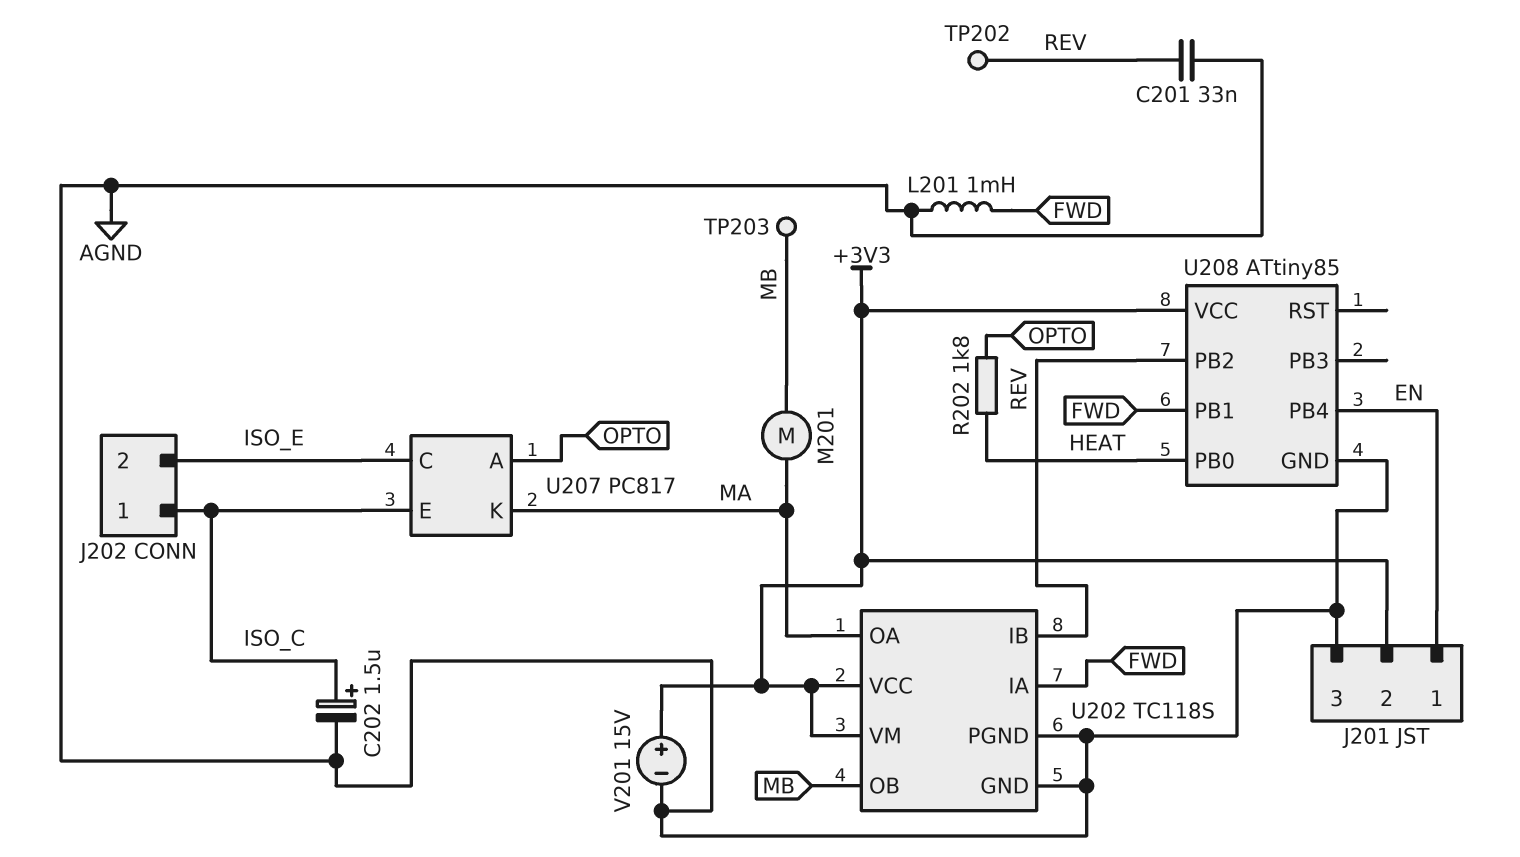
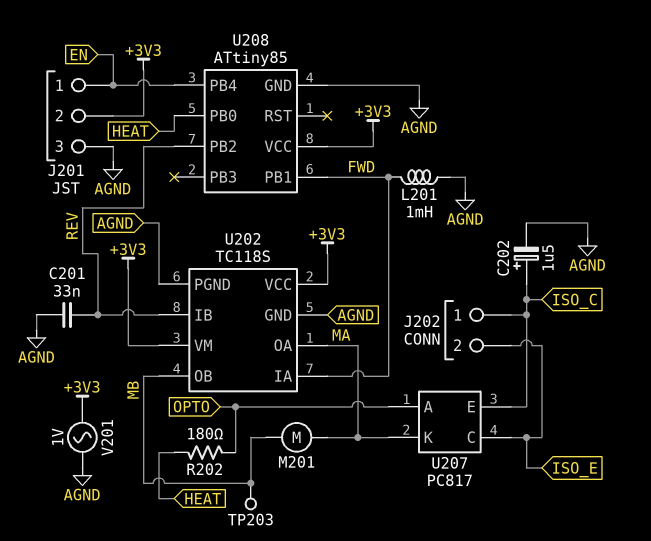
R202: 1.8k (HEAT, OPTO) -> 180 (HEAT, OPTO)
TP202: test point (REV) -> none
V201: 15V (plus +3V3, minus AGND) -> AC 1V (+3V3, AGND)

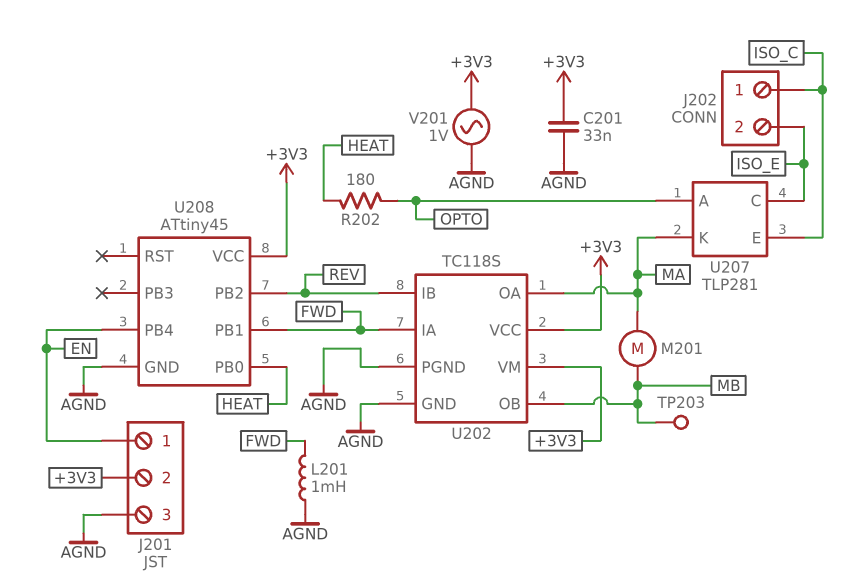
C201: 33nF (AGND, REV) -> 33nF (+3V3, AGND)
C202: 1.5uF (plus ISO_C, minus AGND) -> none
U207: PC817 -> TLP281
U208: ATtiny85 -> ATtiny45

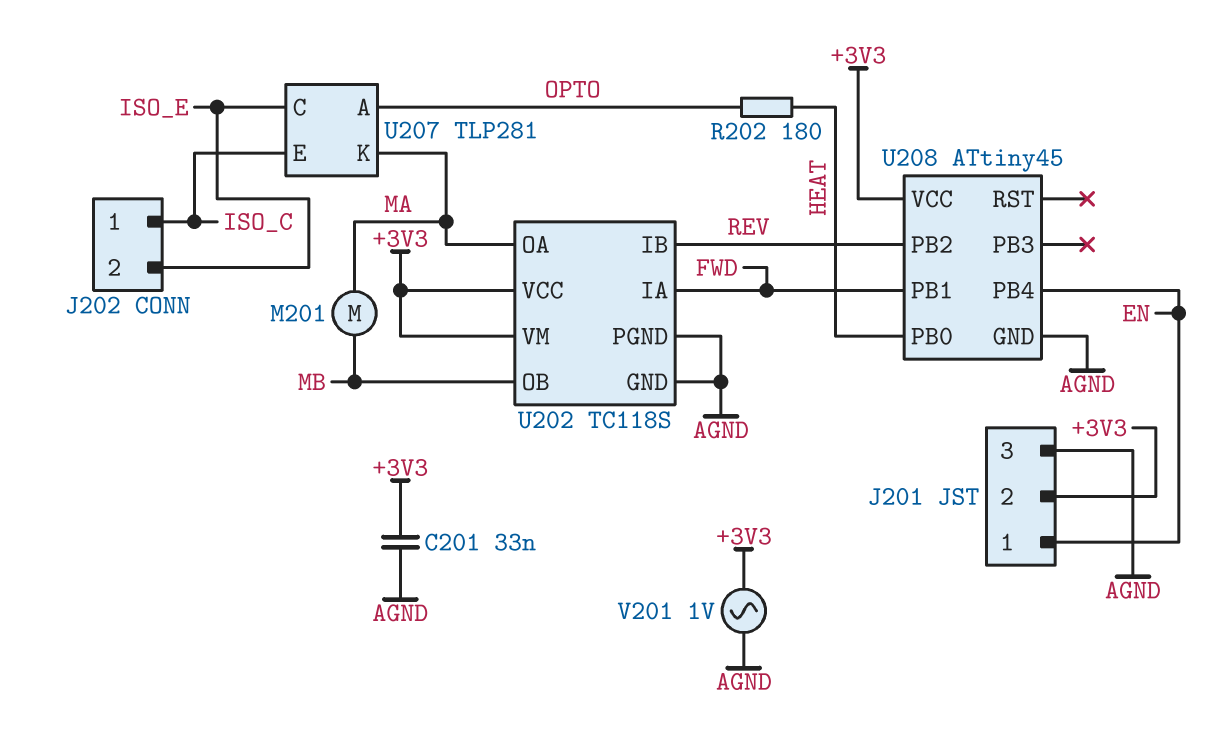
L201: 1mH (AGND, FWD) -> none
TP203: test point (MB) -> none

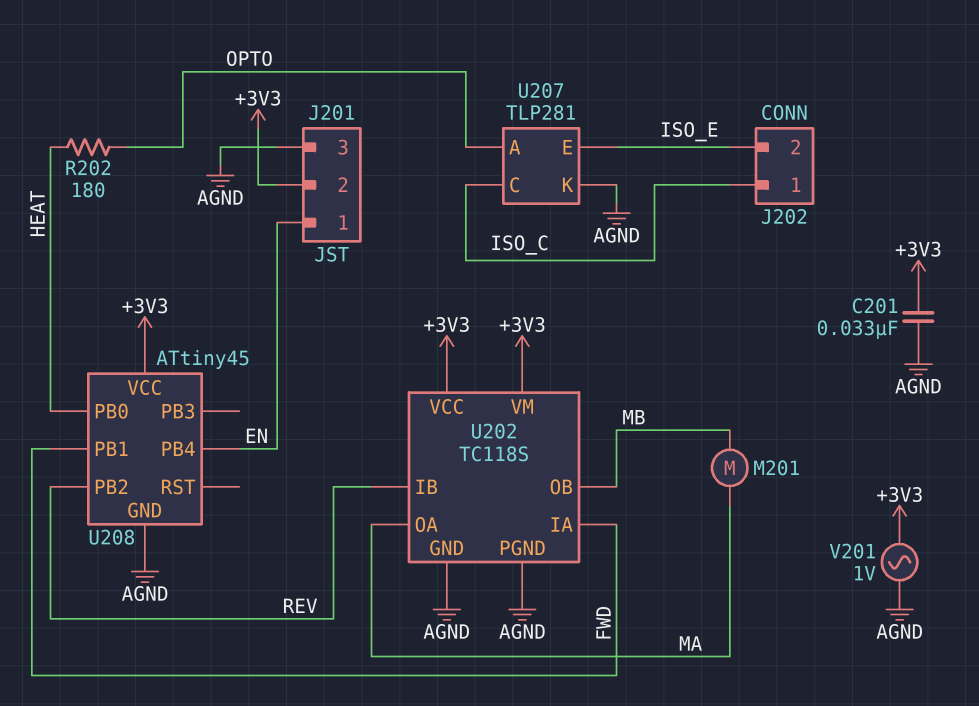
U207 pin C: ISO_E -> ISO_C
U207 pin E: ISO_C -> ISO_E
U207 pin K: MA -> AGND

